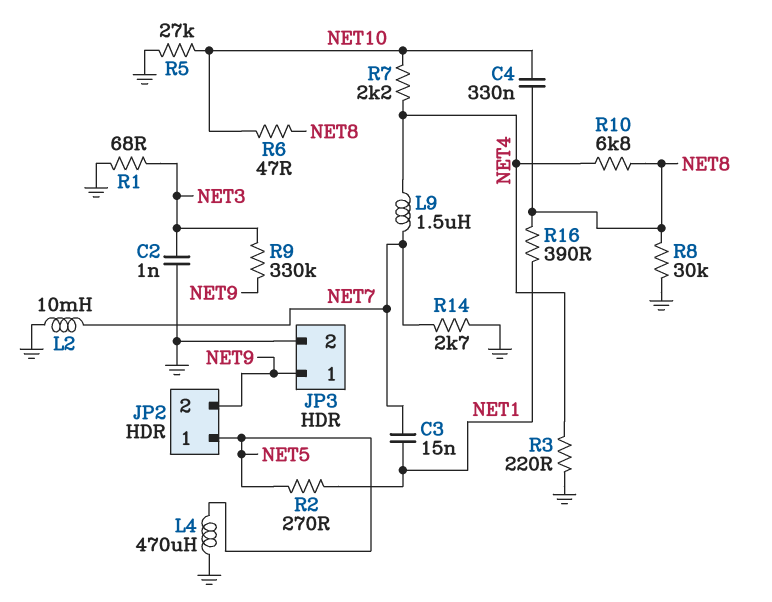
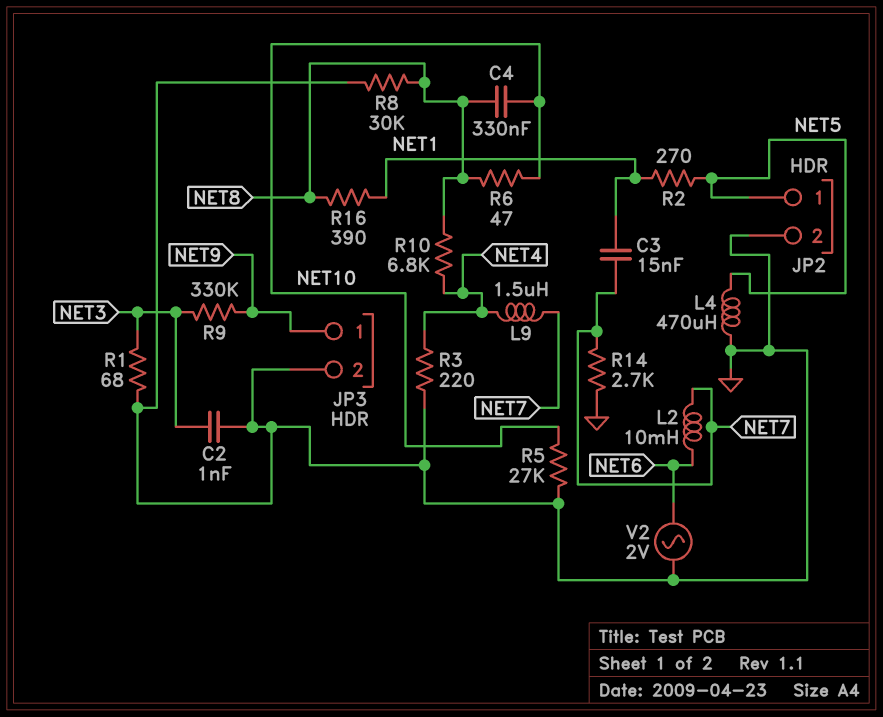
JP2 pin 2: NET9 -> GND
L2: 10mH (GND, NET7) -> 10mH (NET6, NET7)
R7: 2.2k (NET4, NET10) -> none
V2: none -> AC 2V (GND, NET6)

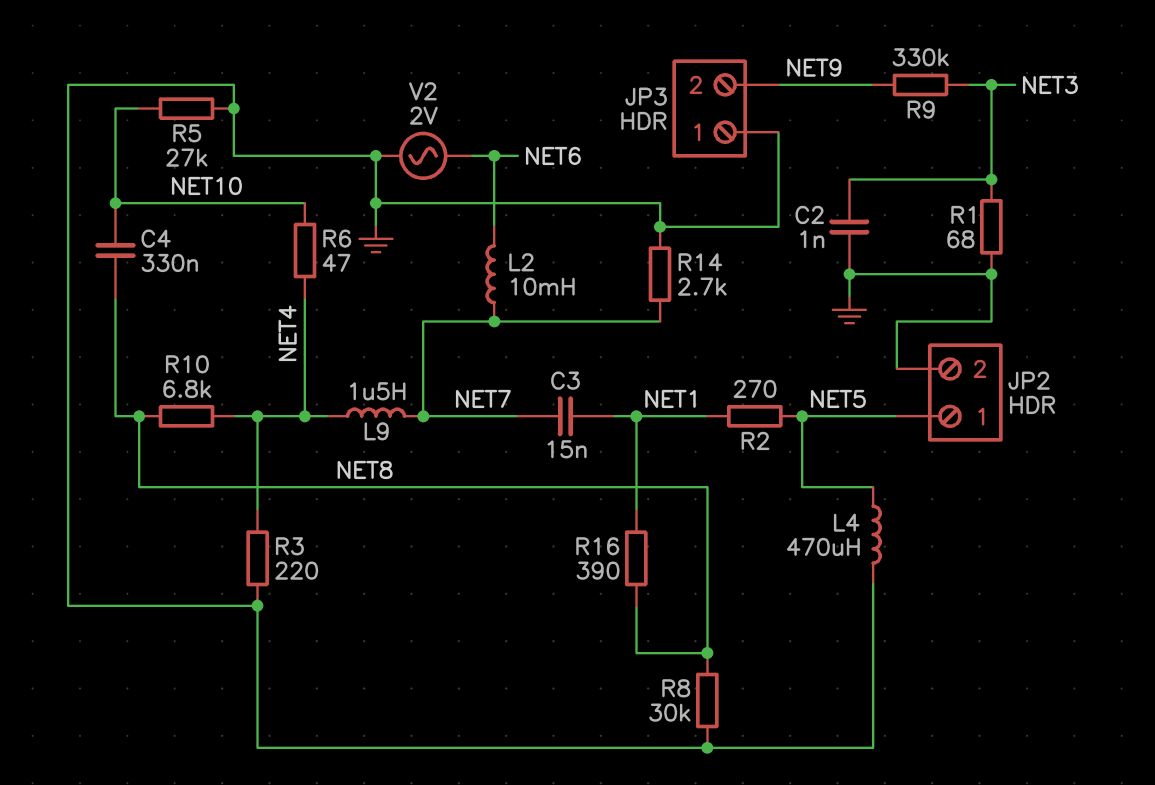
JP3 pin 1: NET9 -> GND
JP3 pin 2: GND -> NET9
R6: 47 (NET8, NET10) -> 47 (NET4, NET10)

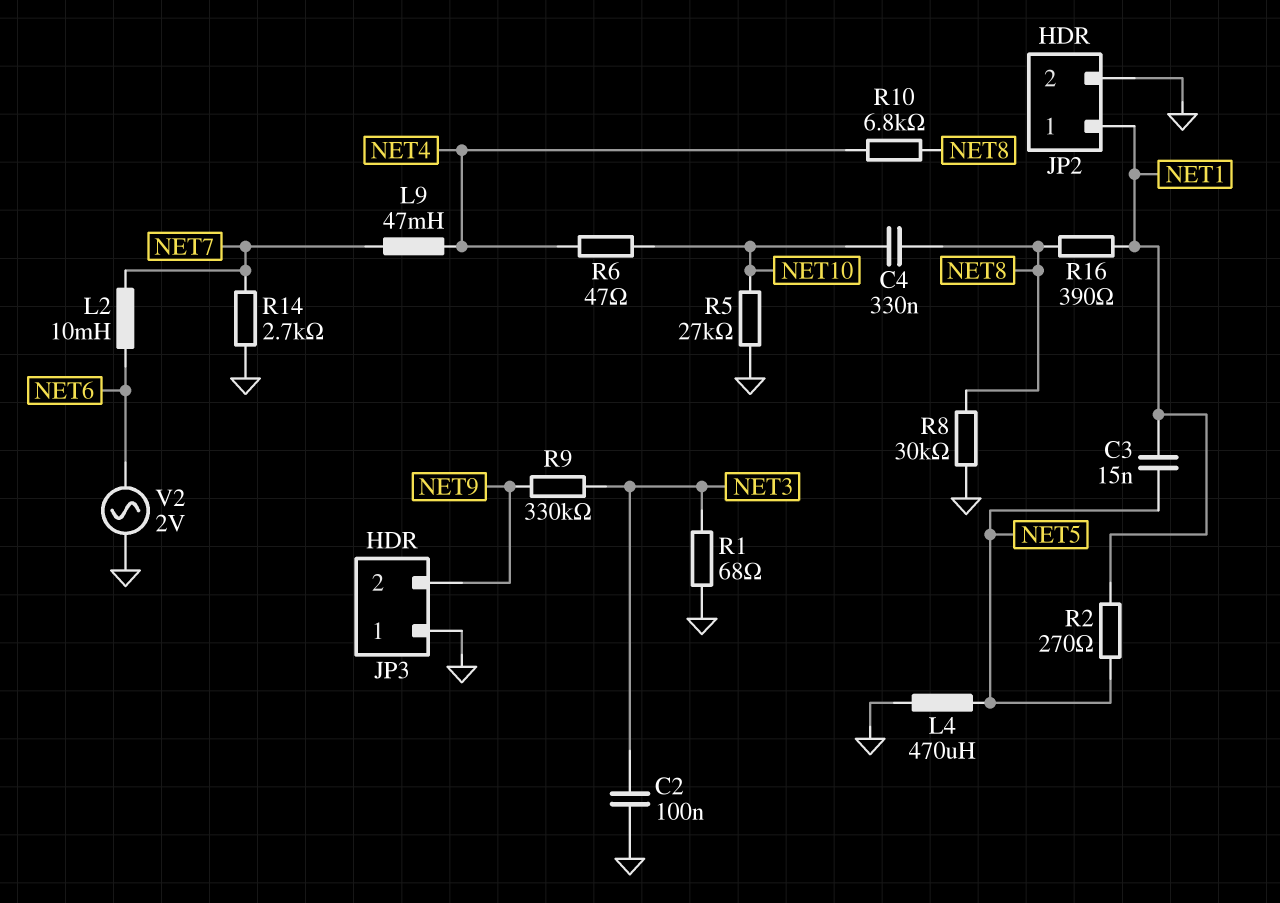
C2: 1nF (GND, NET3) -> 100nF (GND, NET3)
C3: 15nF (NET1, NET7) -> 15nF (NET1, NET5)
JP2 pin 1: NET5 -> NET1
L9: 1.5uH (NET4, NET7) -> 47mH (NET4, NET7)
R3: 220 (GND, NET4) -> none

